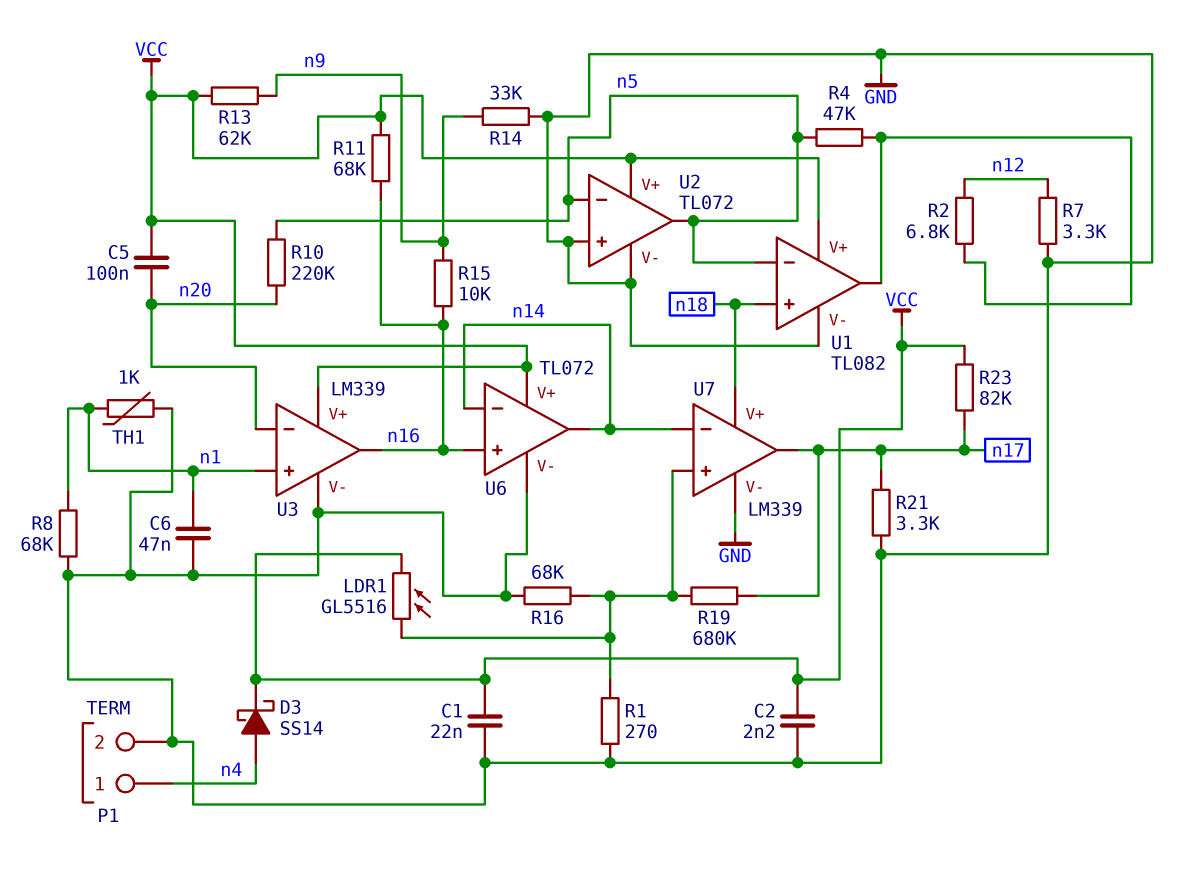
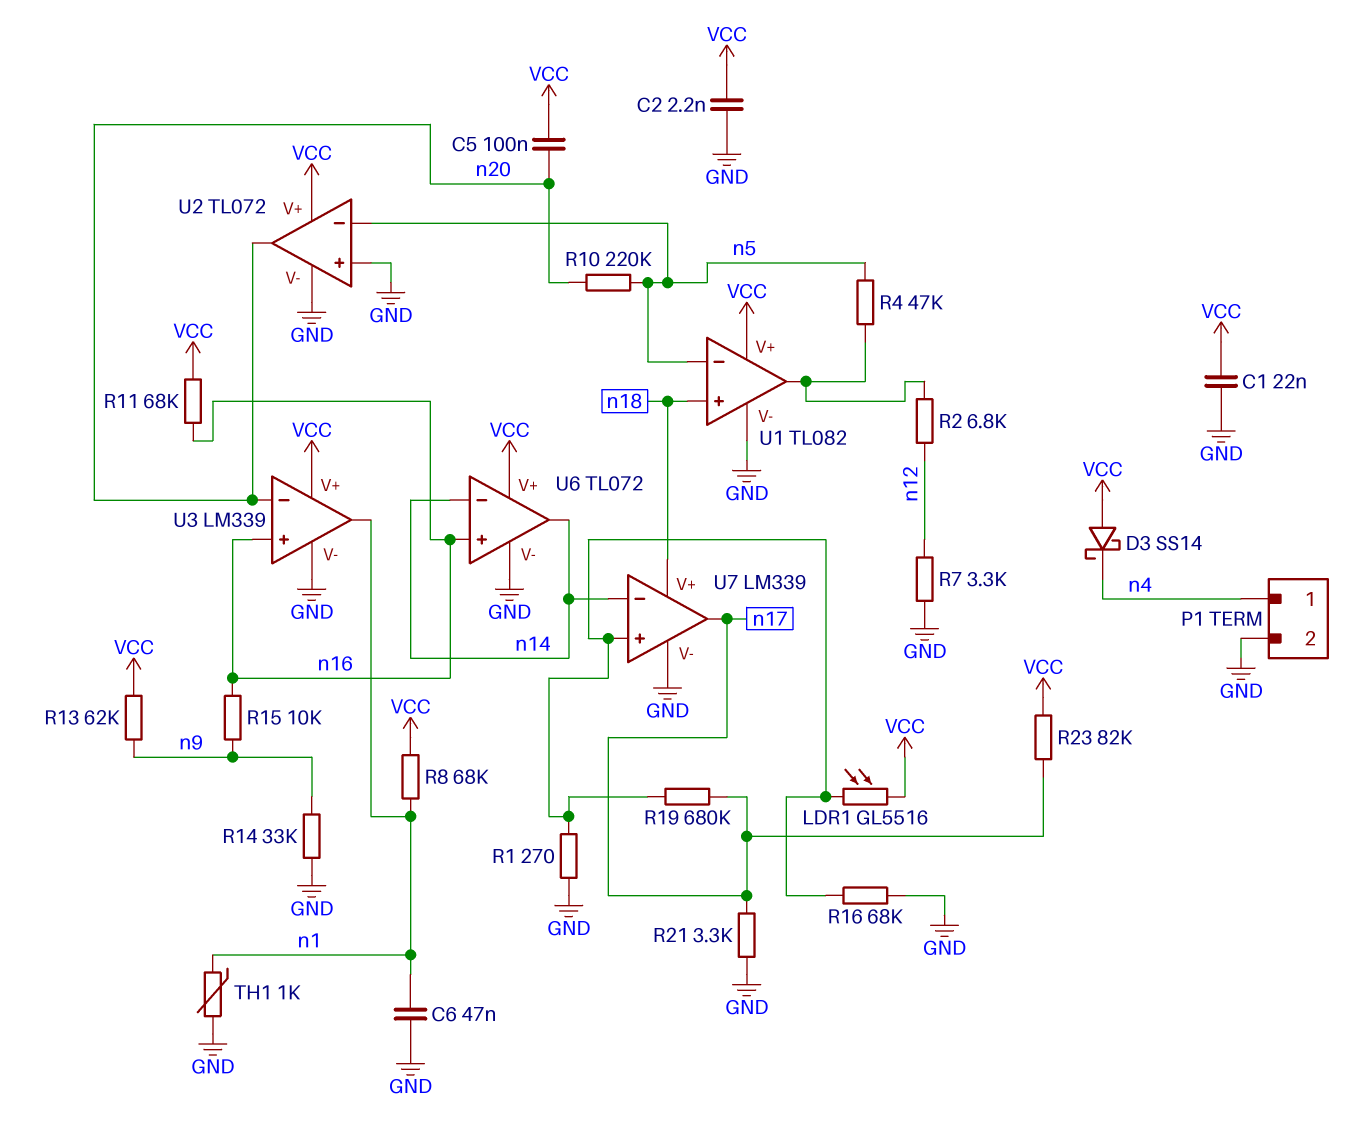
D3: schottky SS14 (A n4, K VCC) -> schottky SS14 (A VCC, K n4)
R8: 68k (GND, n1) -> 68k (VCC, n1)
U2 pin out: n5 -> n20
U3 pin in+: n1 -> n16
U3 pin out: n16 -> n1

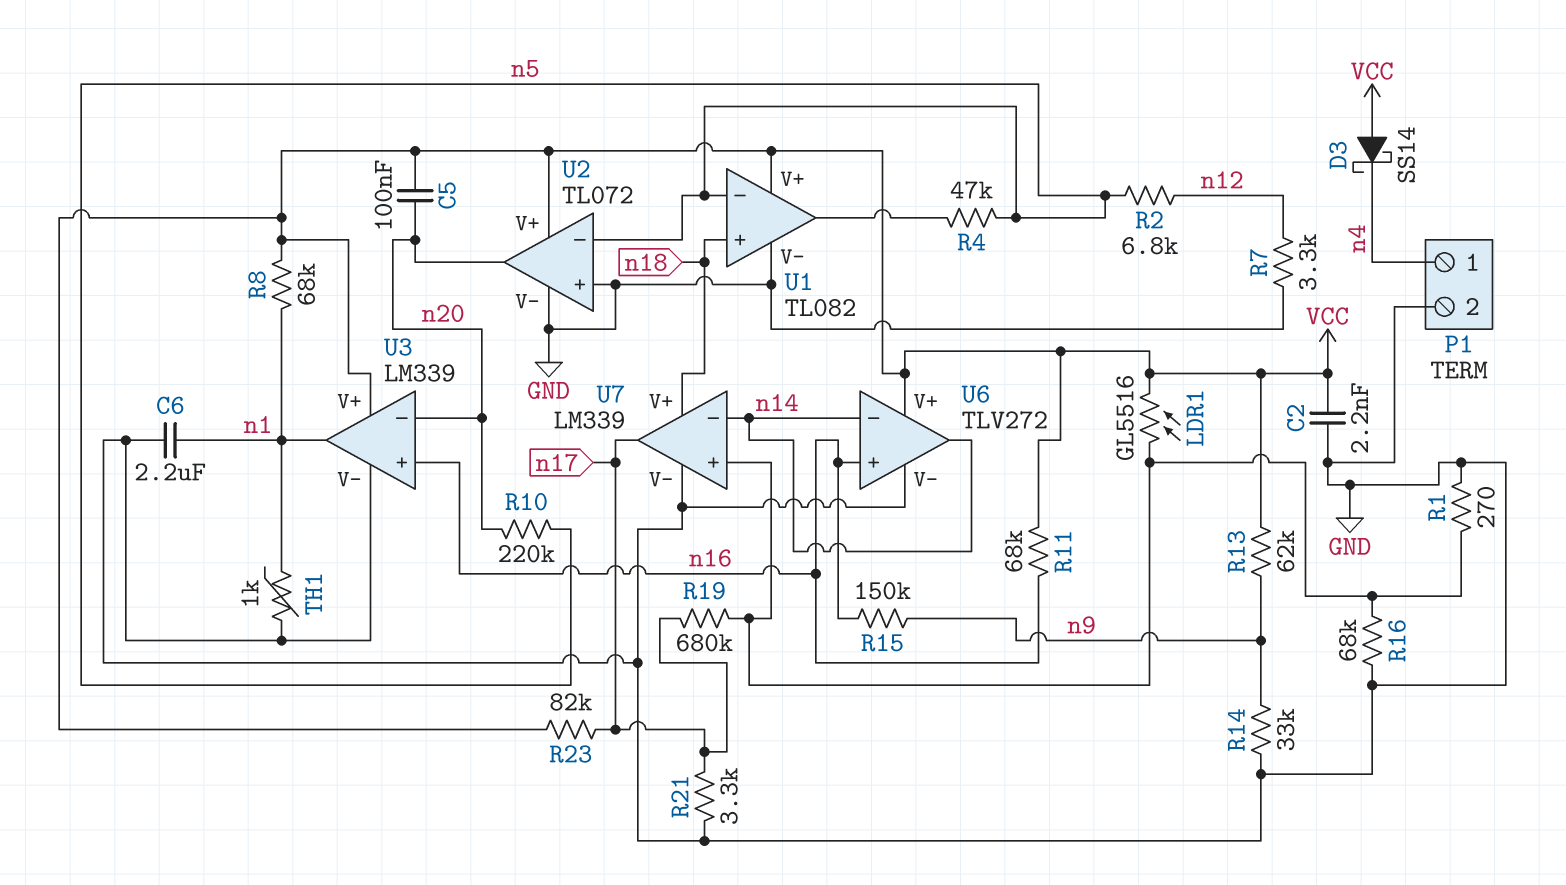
C1: 22nF (GND, VCC) -> none
C6: 47nF (GND, n1) -> 2.2uF (GND, n1)
R2: 6.8k (U1/out, n12) -> 6.8k (n5, n12)
R15: 10k (n9, n16) -> 150k (n9, n16)
U6: TL072 -> TLV272

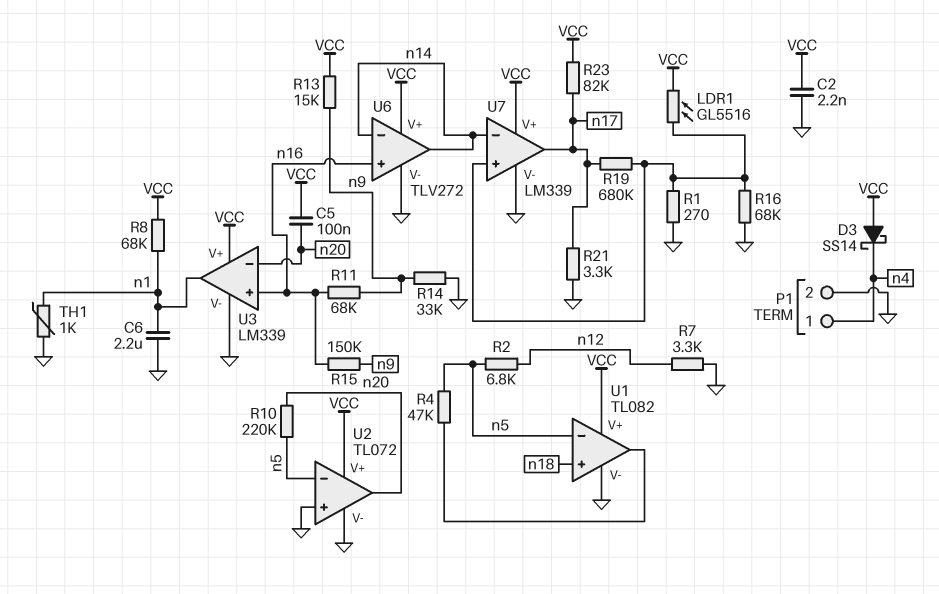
R11: 68k (VCC, n16) -> 68k (n9, n16)
R13: 62k (VCC, n9) -> 15k (VCC, n9)
U7 pin V+: n18 -> VCC

